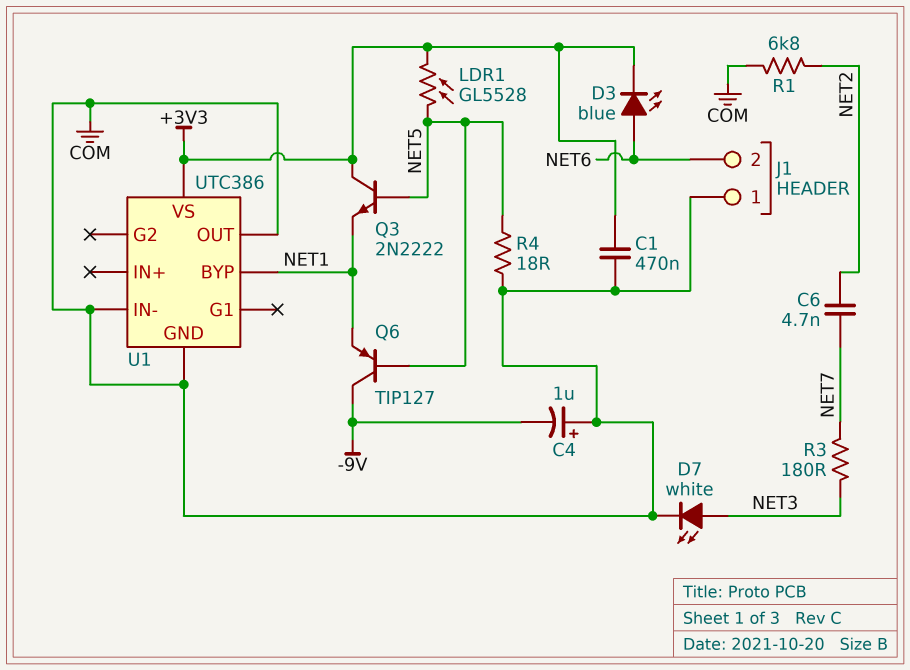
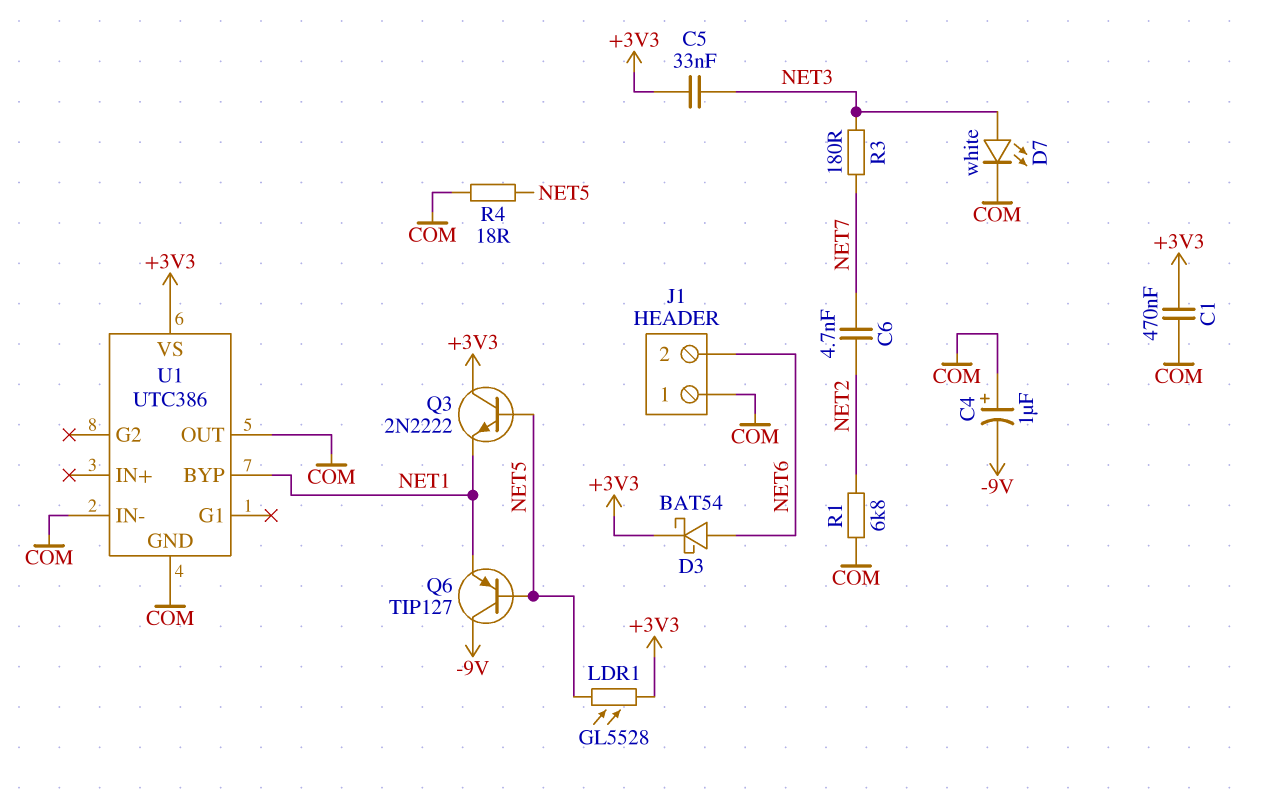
C5: none -> 33nF (+3V3, NET3)
D3: LED blue (A NET6, K +3V3) -> schottky BAT54 (A NET6, K +3V3)

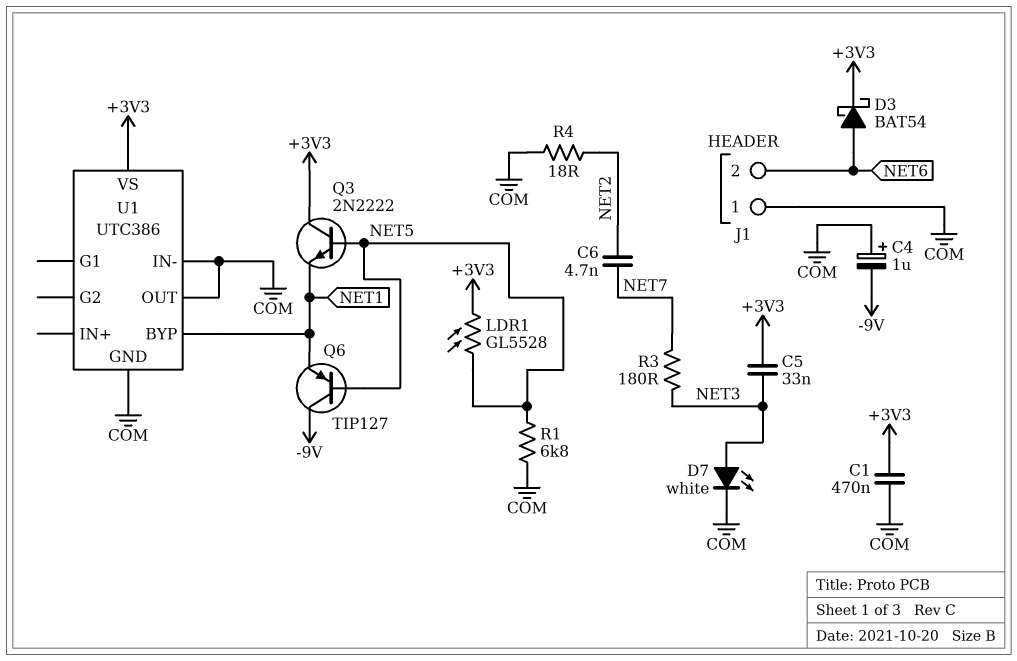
R1: 6.8k (COM, NET2) -> 6.8k (COM, NET5)
R4: 18 (COM, NET5) -> 18 (COM, NET2)

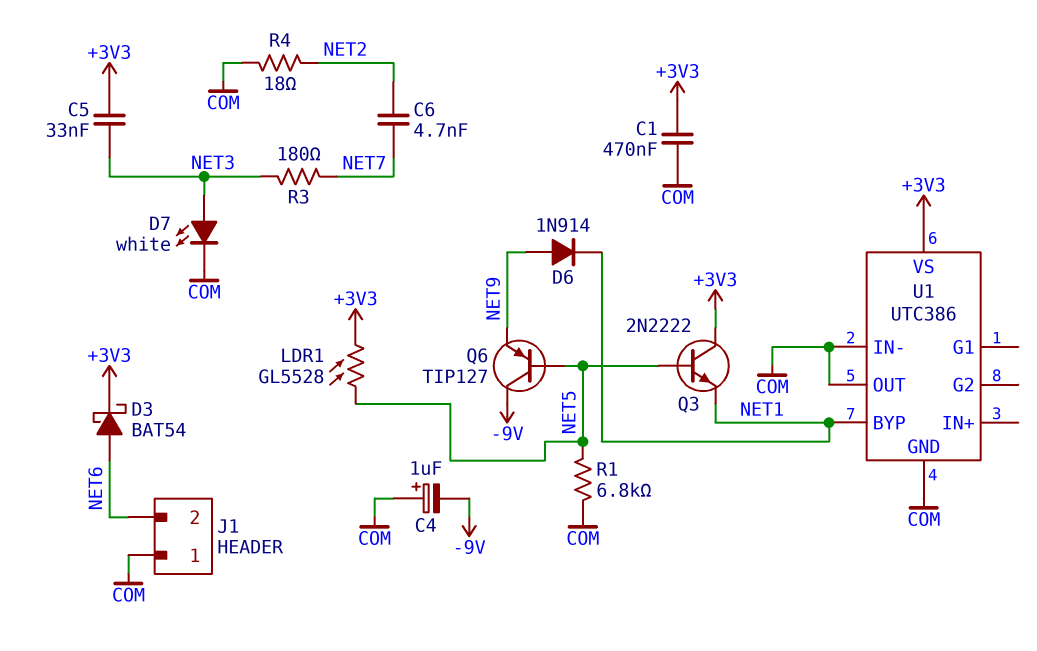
D6: none -> diode 1N914 (A NET9, K NET1)
Q6: PNP TIP127 (B NET5, C -9V, E NET1) -> PNP TIP127 (B NET5, C -9V, E NET9)

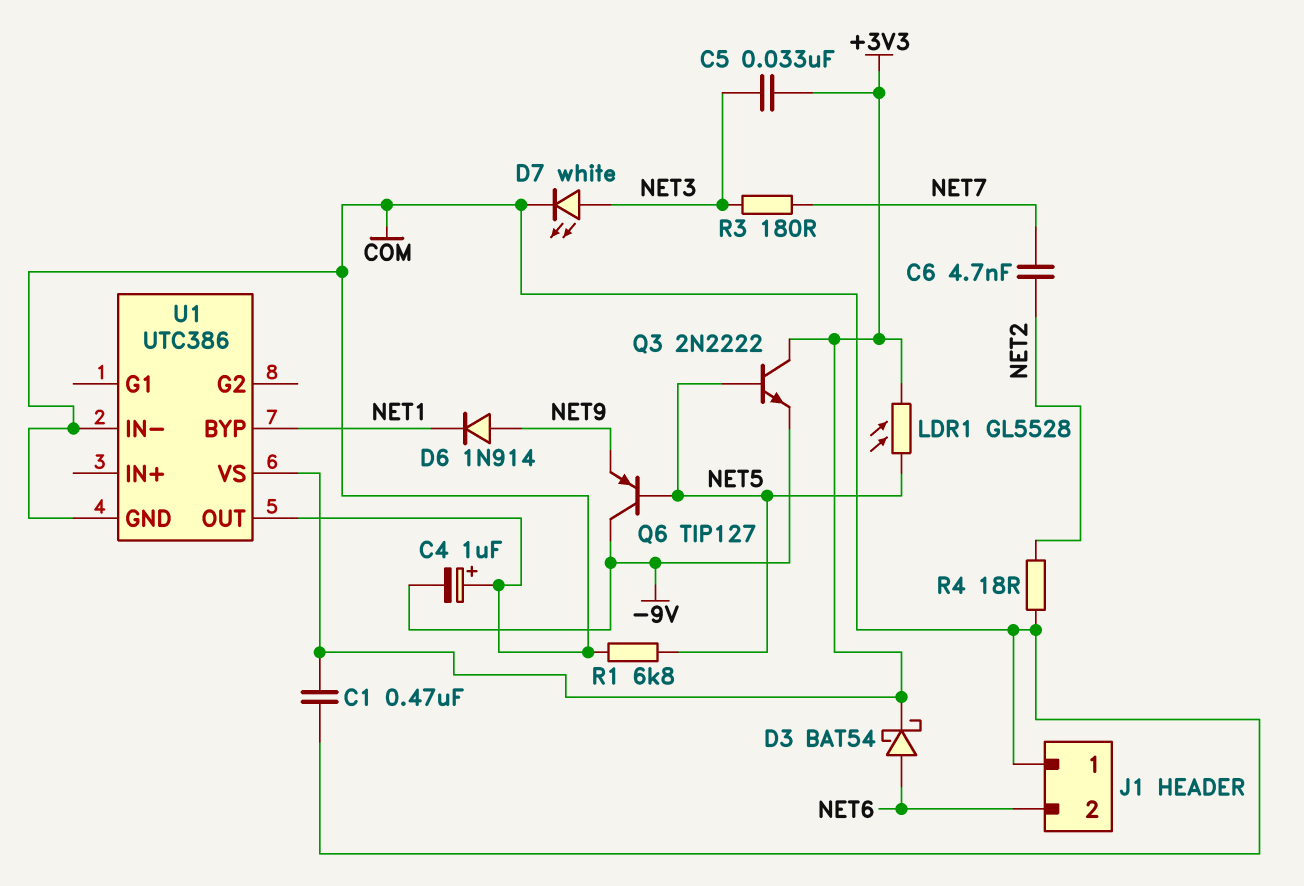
Q3: NPN 2N2222 (B NET5, C +3V3, E NET1) -> NPN 2N2222 (B NET5, C +3V3, E -9V)

